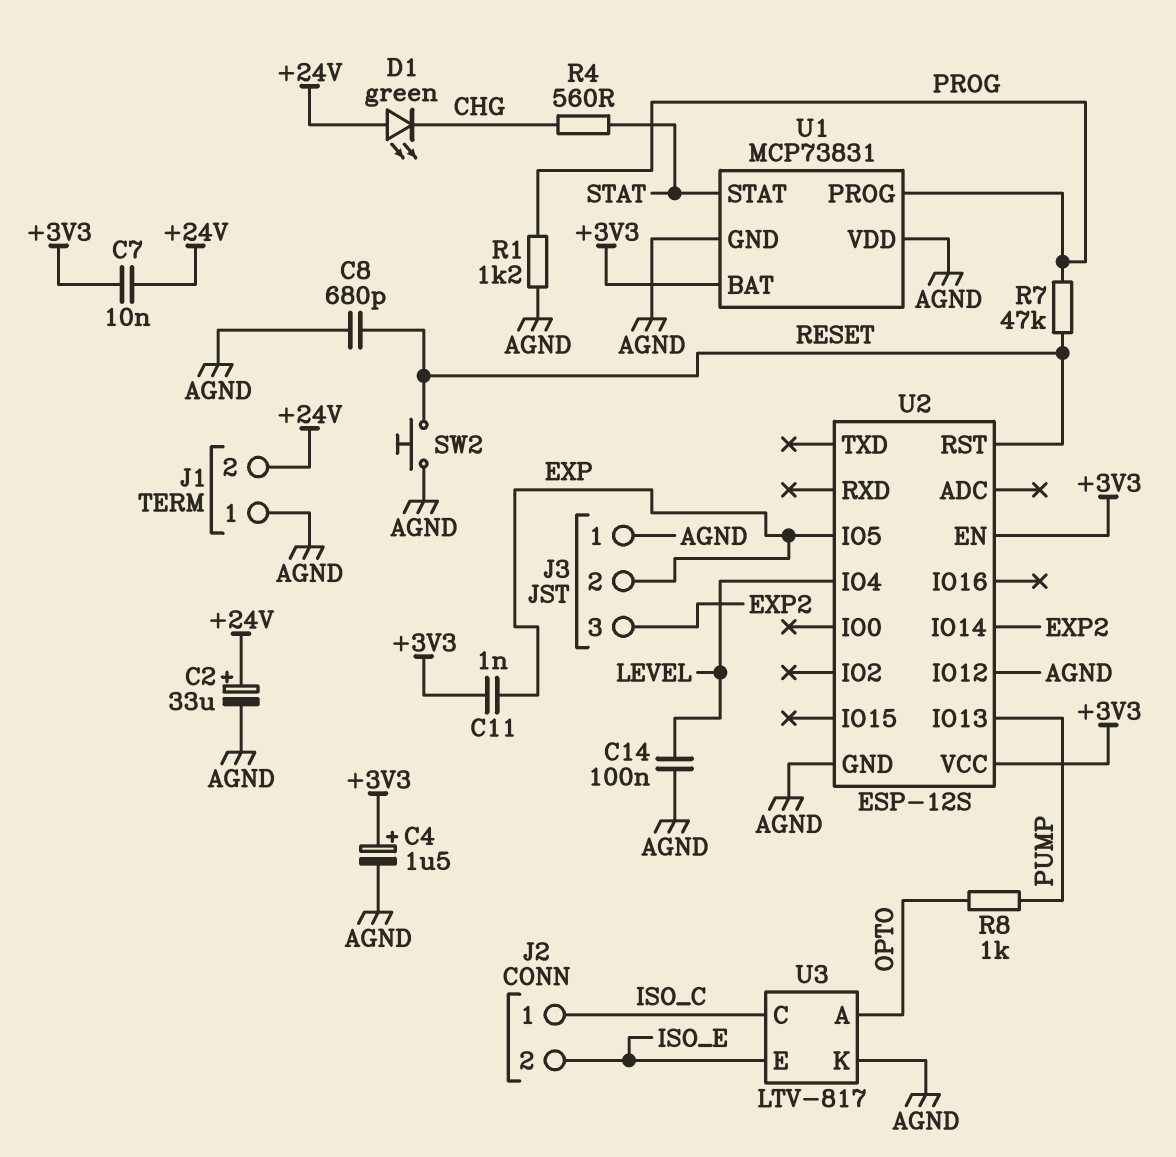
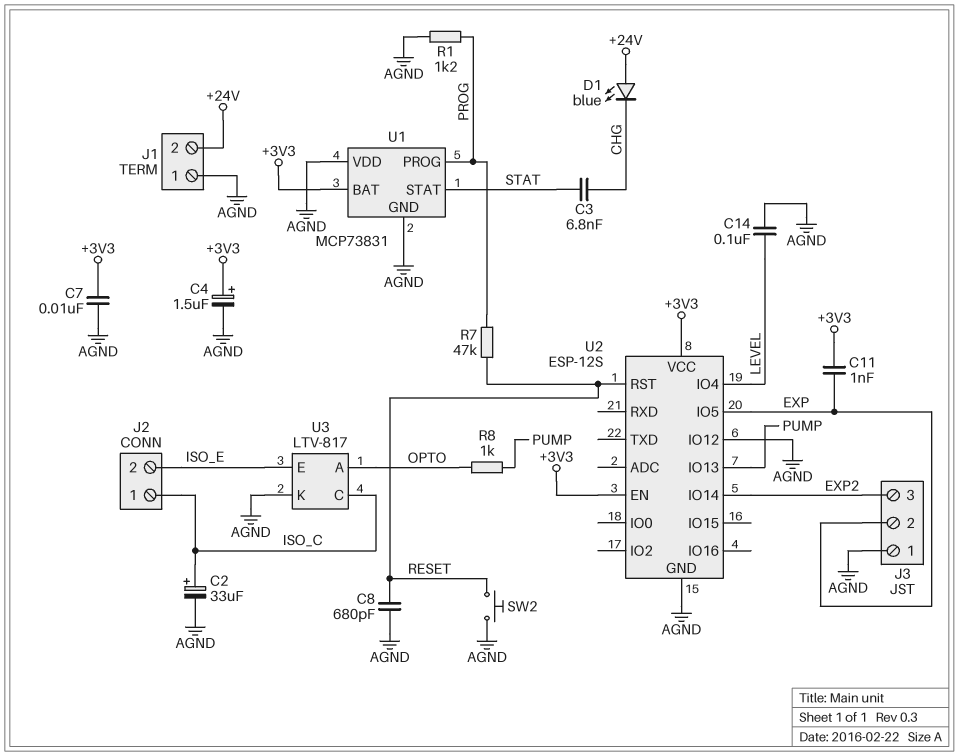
C2: 33uF (plus +24V, minus AGND) -> 33uF (plus ISO_C, minus AGND)
C3: none -> 6.8nF (CHG, STAT)
C7: 10nF (+3V3, +24V) -> 10nF (+3V3, AGND)
D1: LED green (A +24V, K CHG) -> LED blue (A +24V, K CHG)
R4: 560 (CHG, STAT) -> none

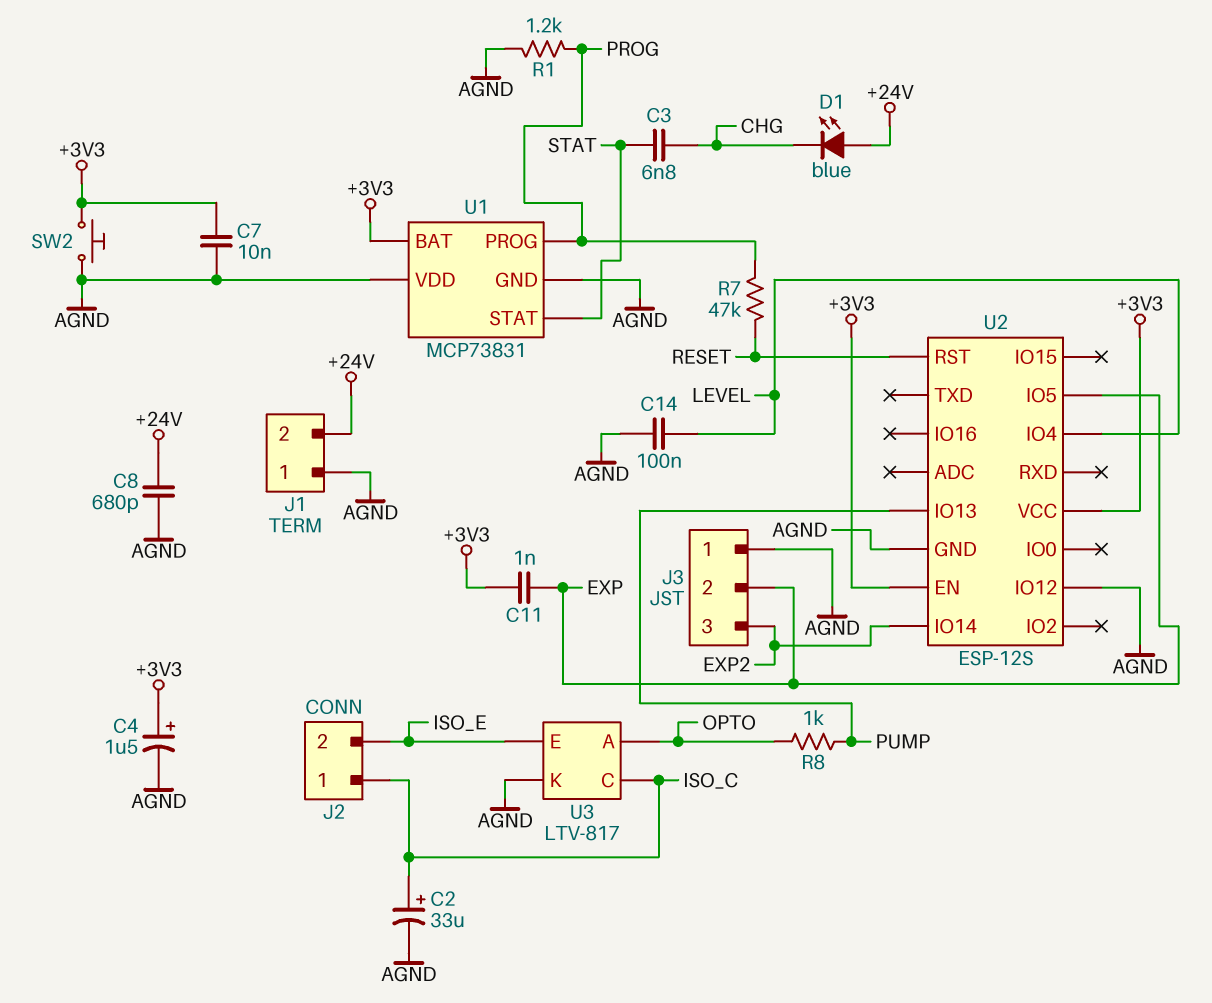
C8: 680pF (AGND, RESET) -> 680pF (+24V, AGND)
SW2: button (AGND, RESET) -> button (+3V3, AGND)

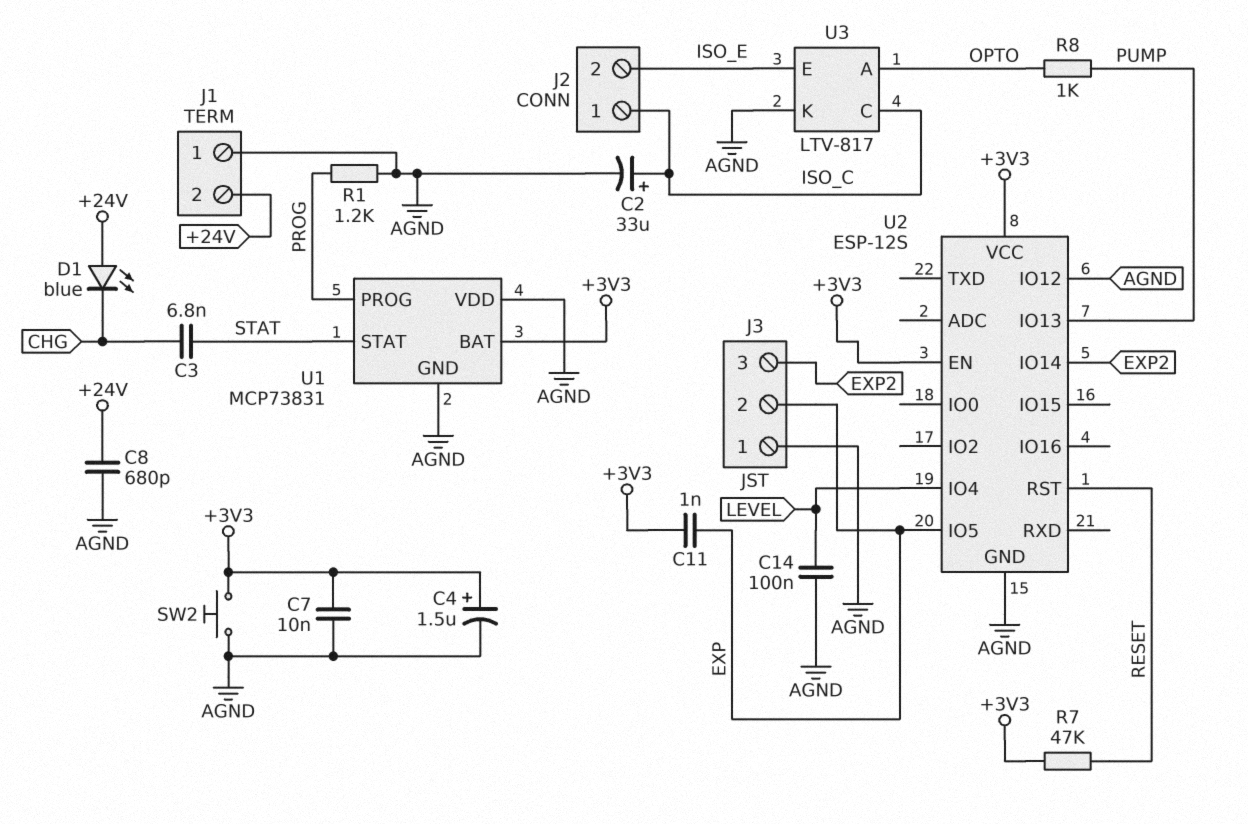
R7: 47k (PROG, RESET) -> 47k (+3V3, RESET)

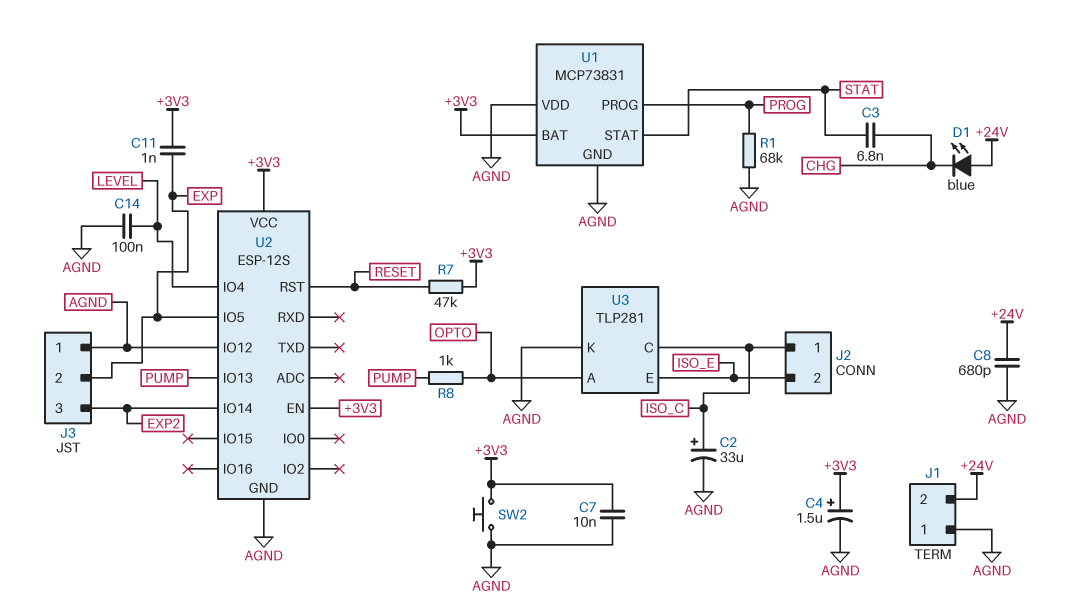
R1: 1.2k (AGND, PROG) -> 68k (AGND, PROG)
U3: LTV-817 -> TLP281

